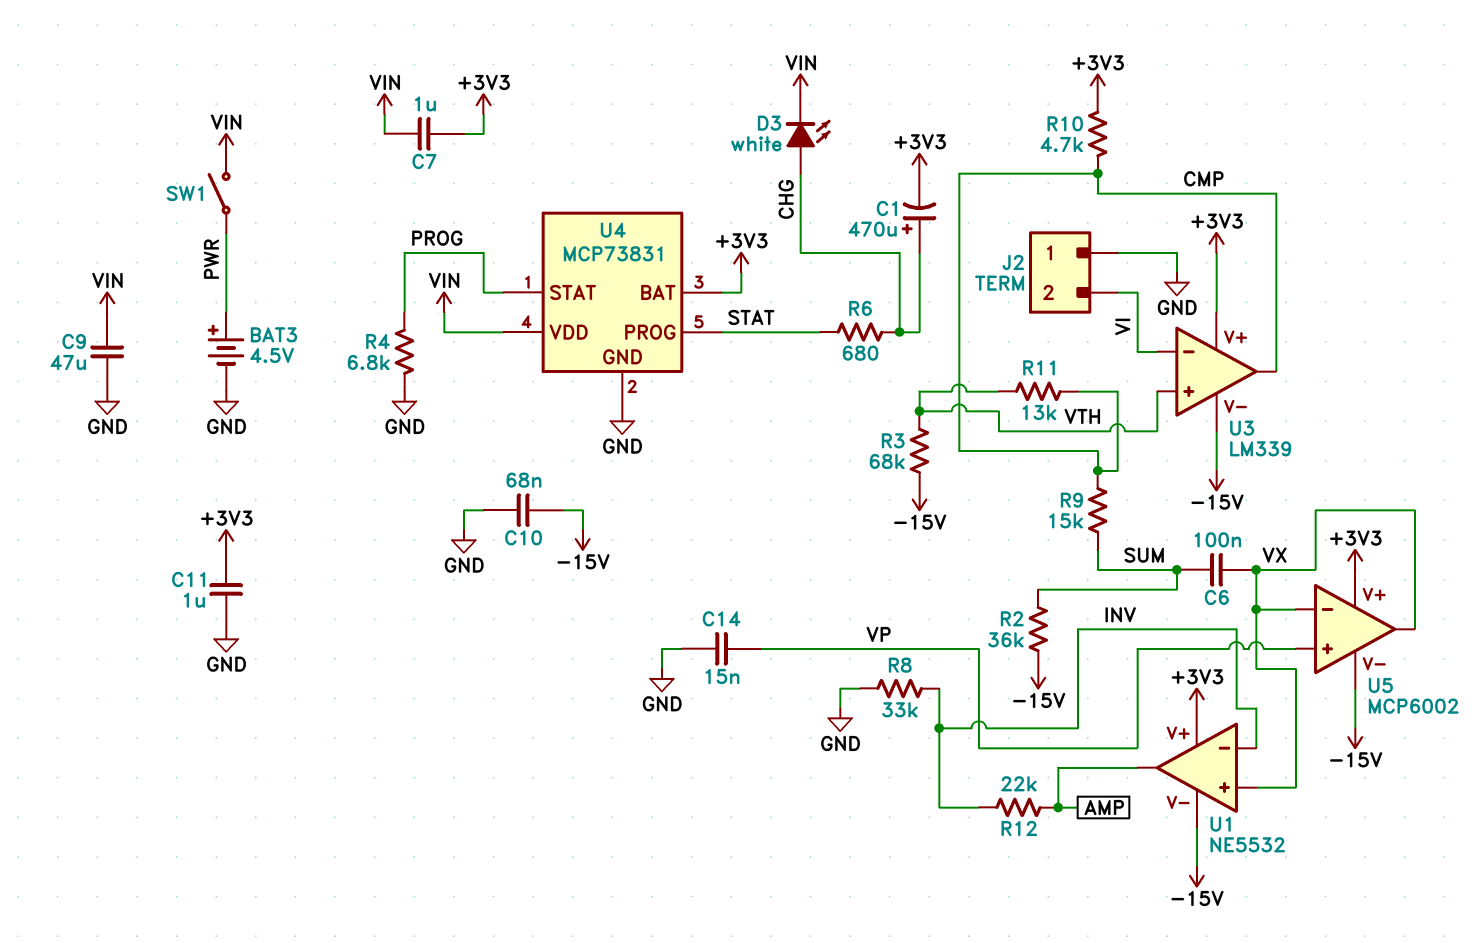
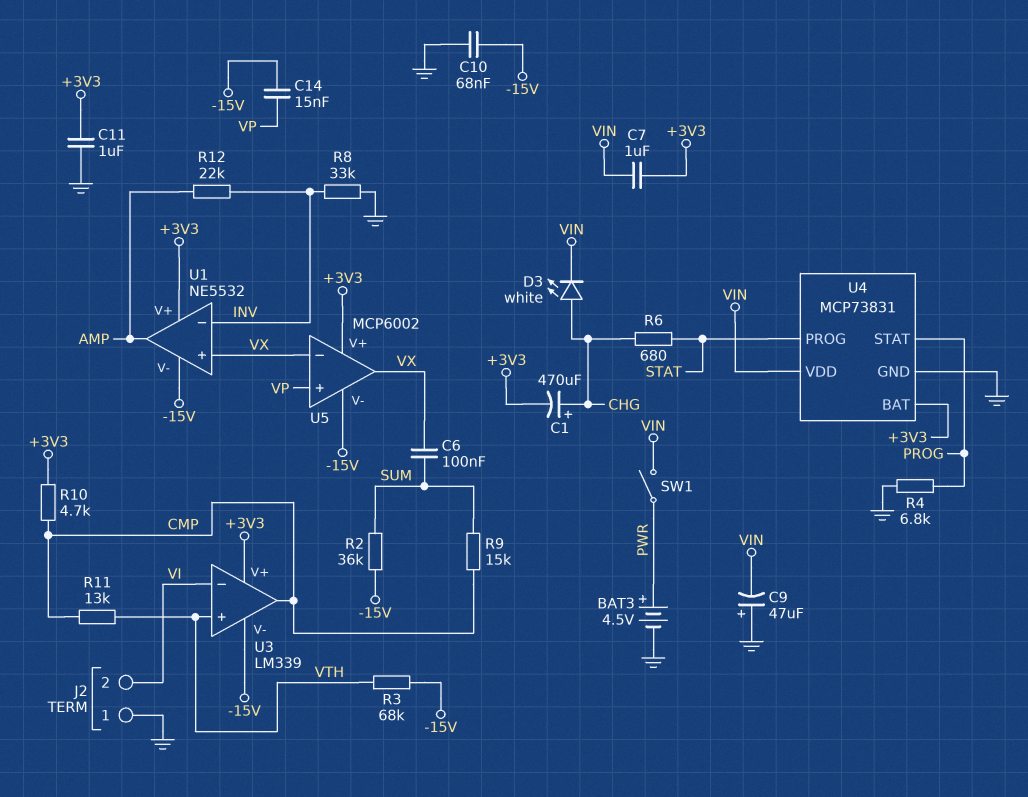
C9: 47uF (GND, VIN) -> 47uF (plus GND, minus VIN)
C14: 15nF (GND, VP) -> 15nF (-15V, VP)

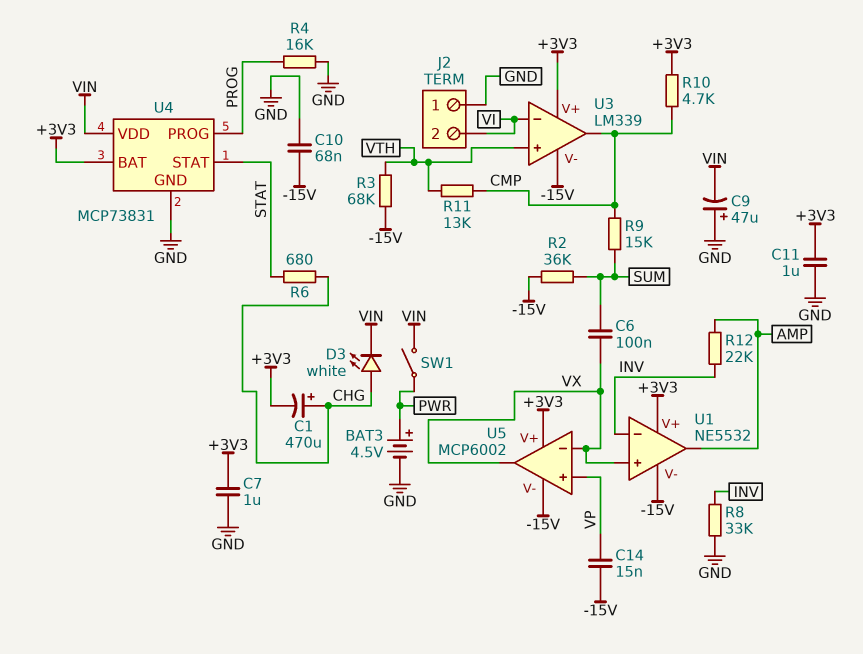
C7: 1uF (+3V3, VIN) -> 1uF (+3V3, GND)
R4: 6.8k (GND, PROG) -> 16k (GND, PROG)
U4 pin PROG: STAT -> PROG
U4 pin STAT: PROG -> STAT

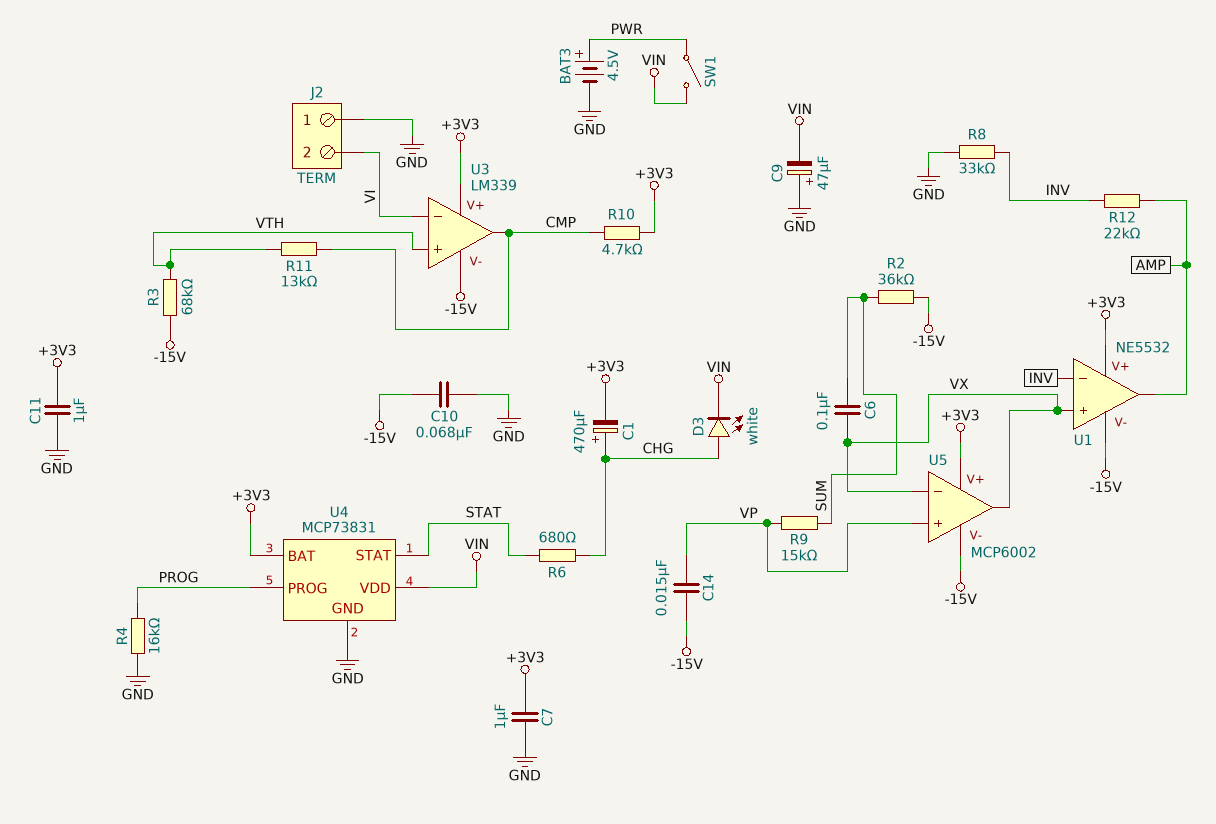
R9: 15k (CMP, SUM) -> 15k (SUM, VP)

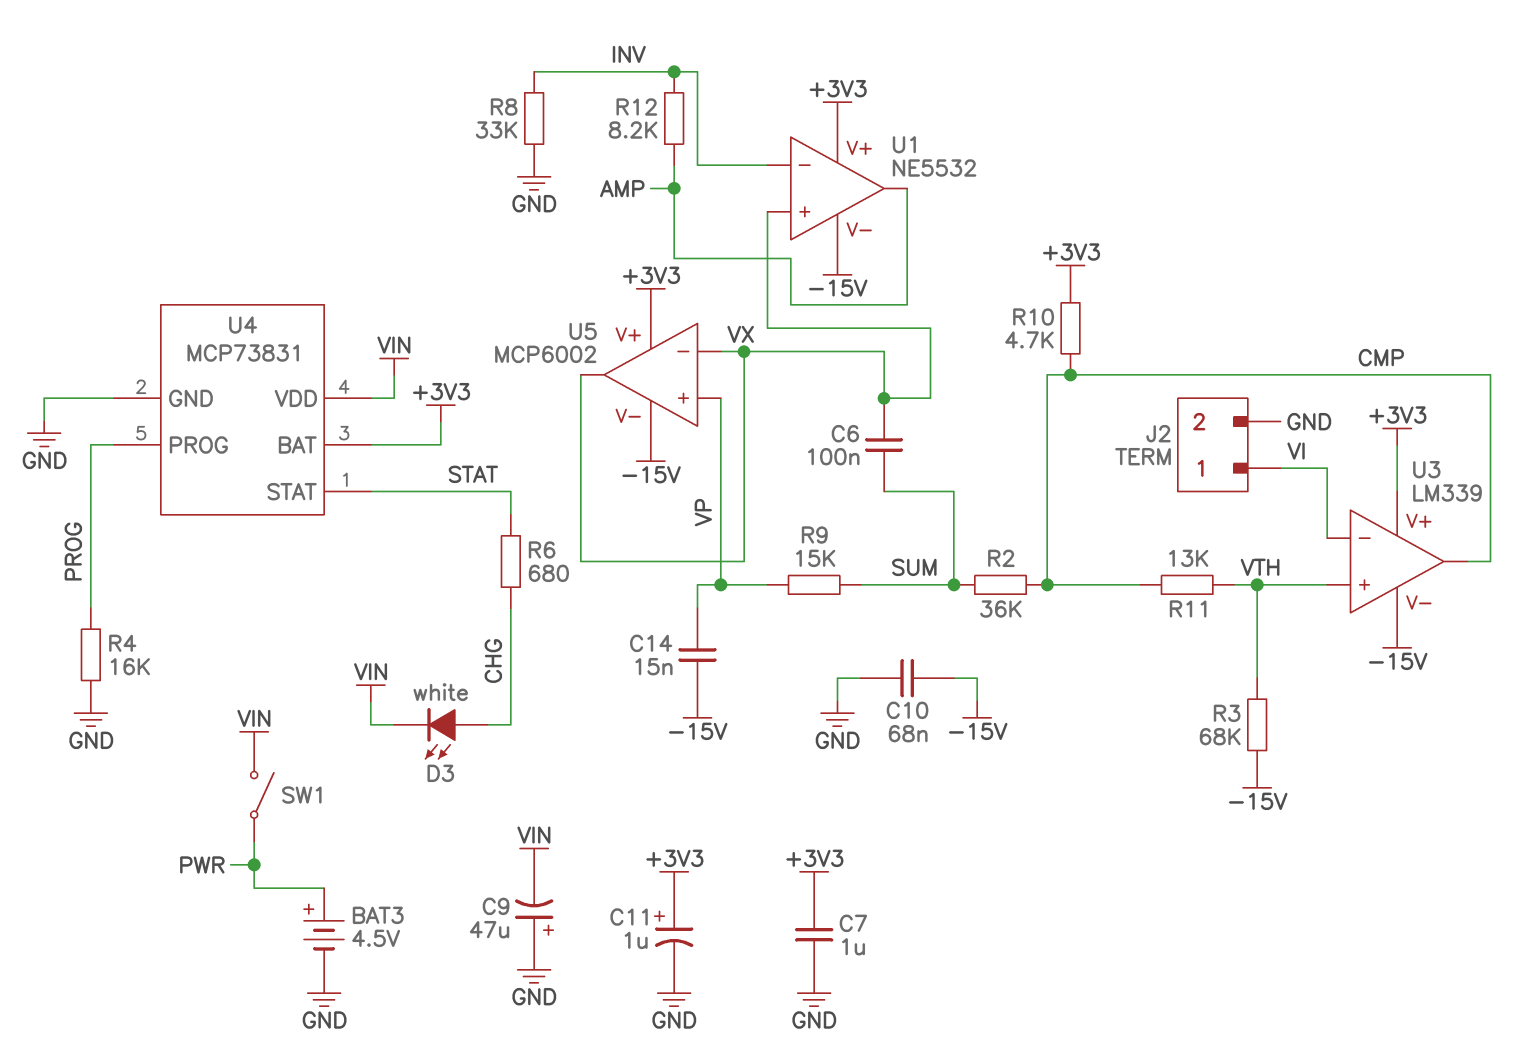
C1: 470uF (plus CHG, minus +3V3) -> none
C11: 1uF (+3V3, GND) -> 1uF (plus +3V3, minus GND)
J2 pin 1: GND -> VI
J2 pin 2: VI -> GND
R2: 36k (-15V, SUM) -> 36k (CMP, SUM)
R12: 22k (AMP, INV) -> 8.2k (AMP, INV)

